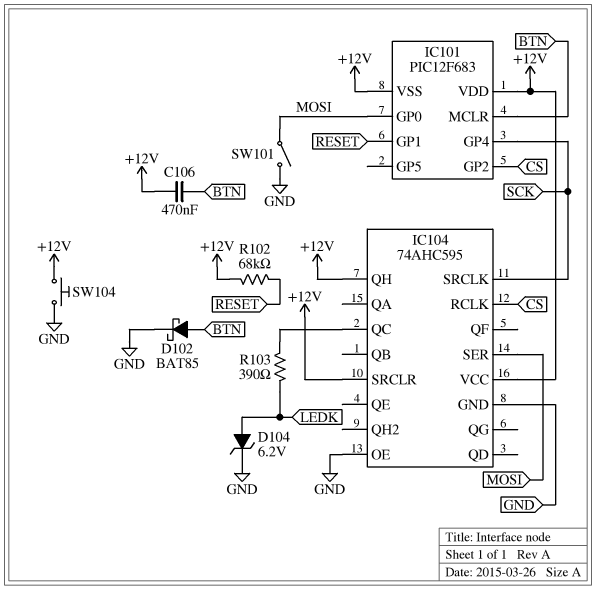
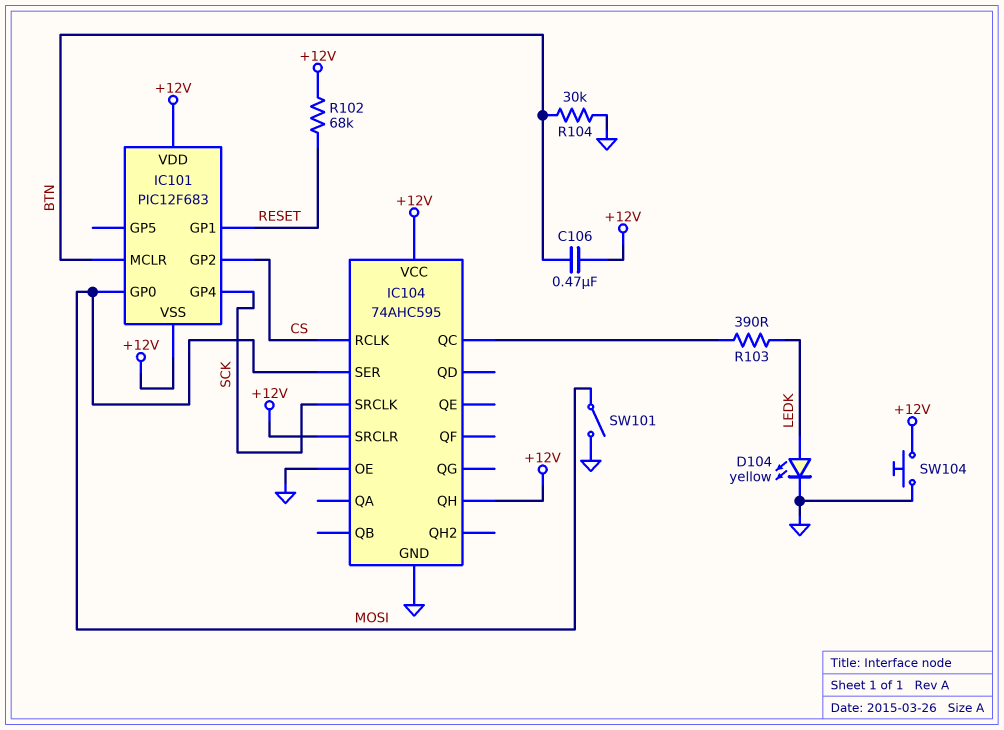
D102: schottky BAT85 (A BTN, K GND) -> none
D104: zener 6.2V (A LEDK, K GND) -> LED yellow (A LEDK, K GND)
R104: none -> 30k (BTN, GND)

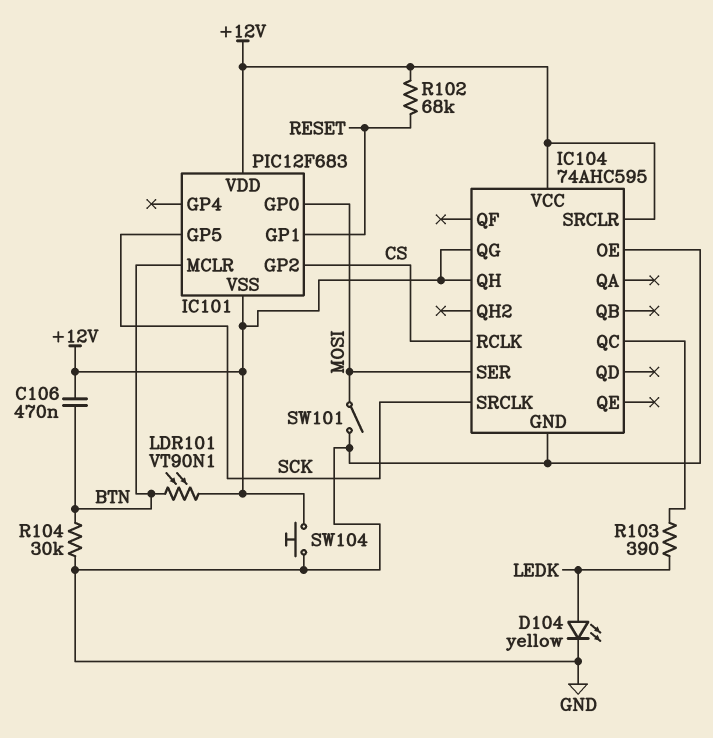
IC101 pin GP4: SCK -> none
IC101 pin GP5: none -> SCK
IC104 pin QG: none -> +12V
LDR101: none -> VT90N1 (+12V, BTN)

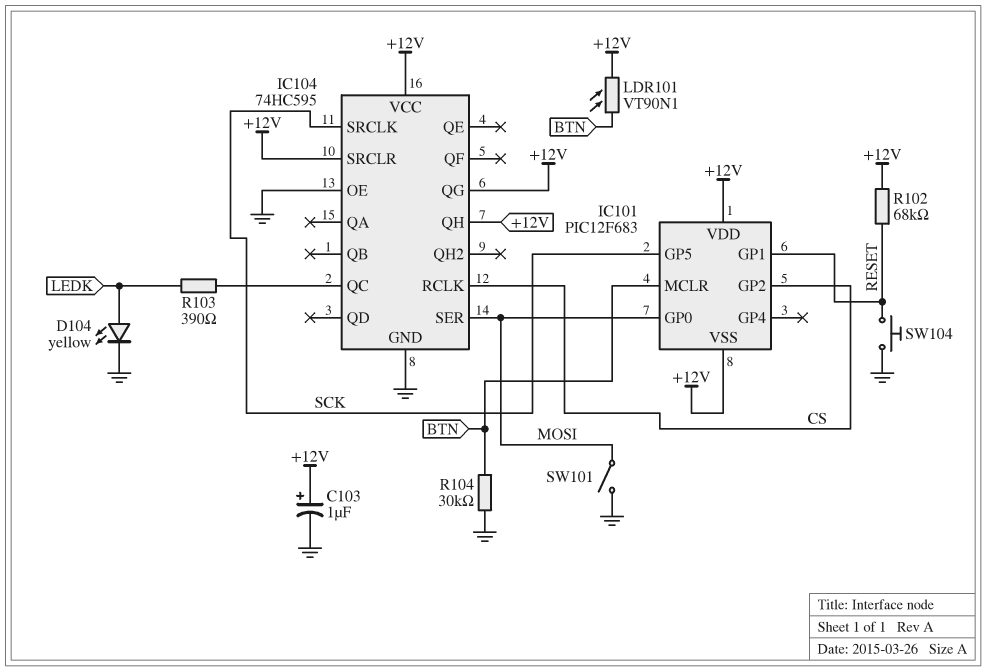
C103: none -> 1uF (plus +12V, minus GND)
C106: 470nF (+12V, BTN) -> none
IC104: 74AHC595 -> 74HC595
SW104: button (+12V, GND) -> button (GND, RESET)

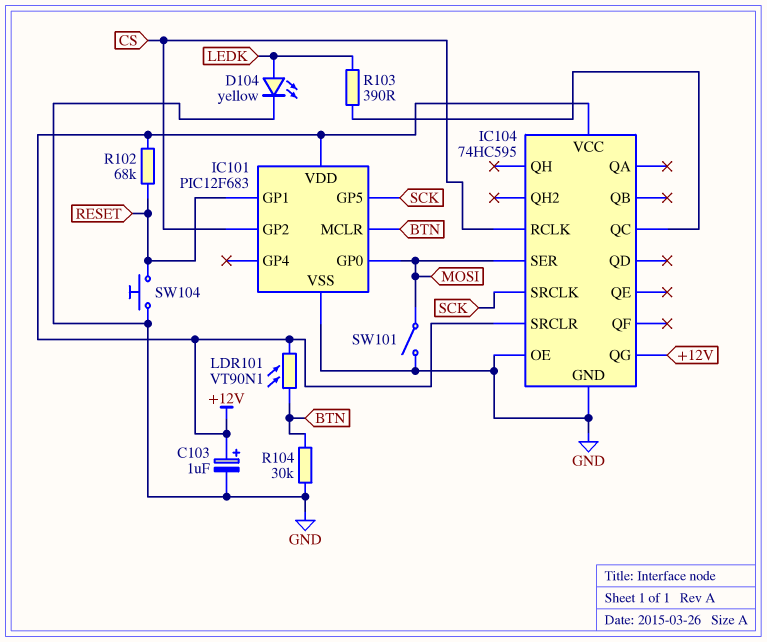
IC101 pin VSS: +12V -> GND
IC104 pin QH: +12V -> none

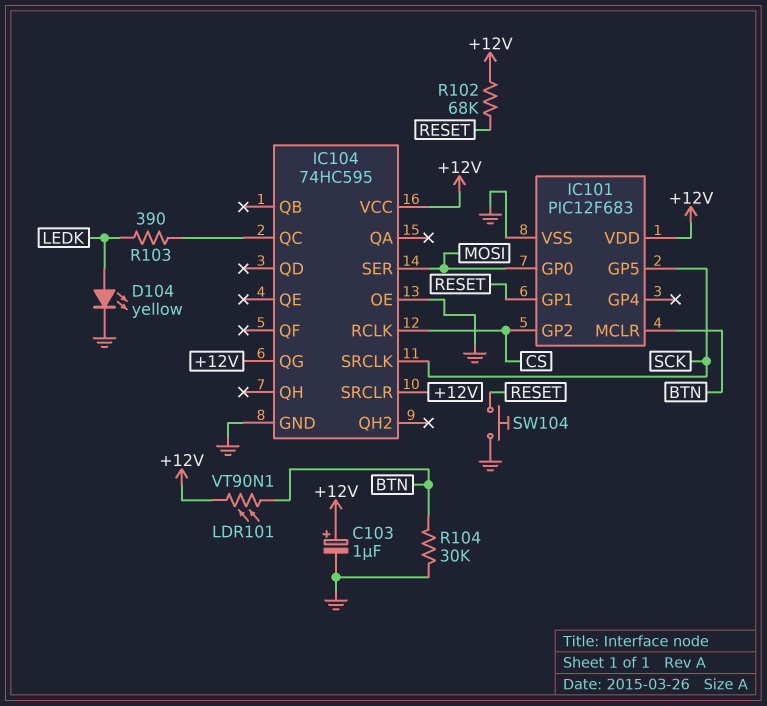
SW101: switch (GND, MOSI) -> none

